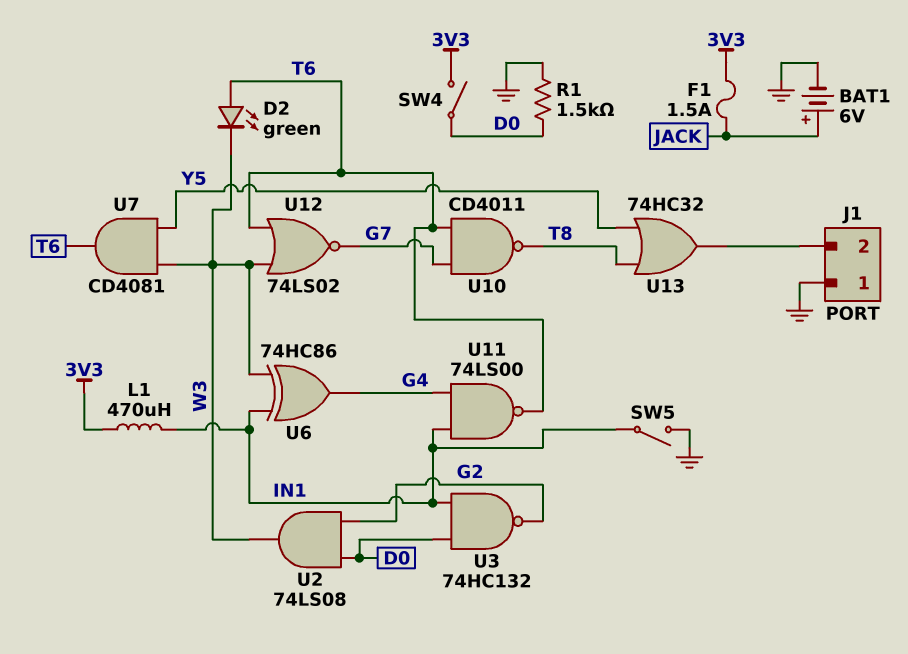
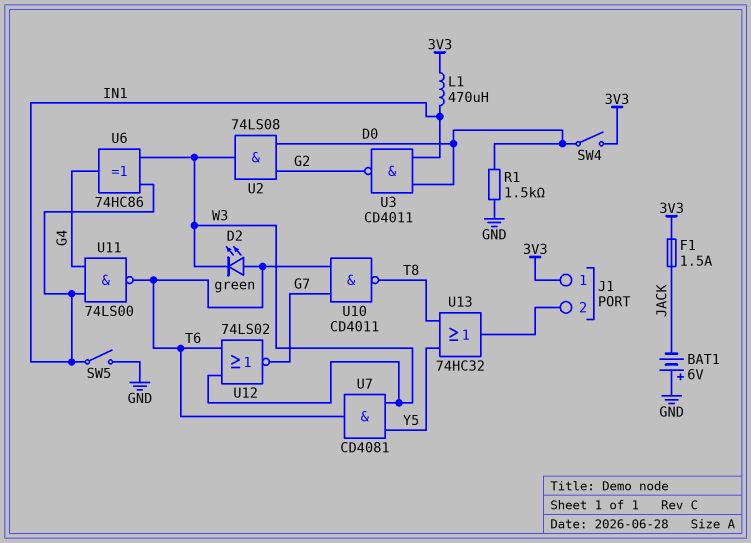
BAT1: 6V (plus JACK, minus GND) -> 6V (plus GND, minus JACK)
J1 pin 1: GND -> 3V3
U3: NAND 74HC132 (in D0, in IN1, out G2) -> NAND CD4011 (in D0, in IN1, out G2)

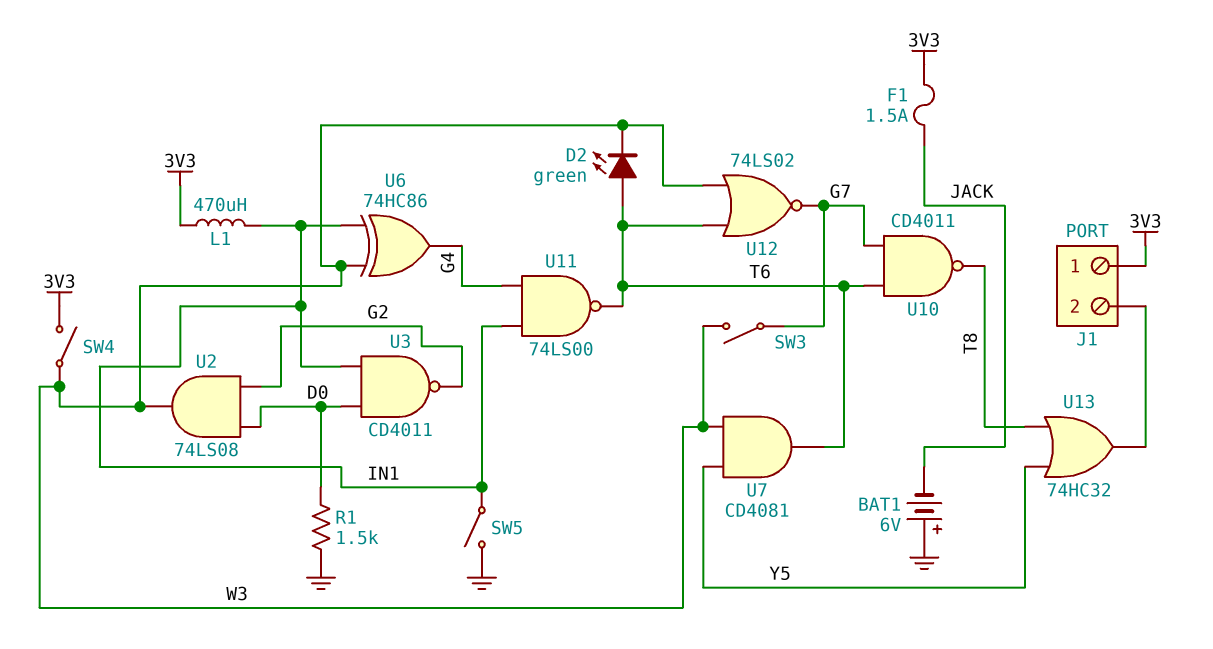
SW3: none -> switch (G7, W3)
SW4: switch (3V3, D0) -> switch (3V3, W3)

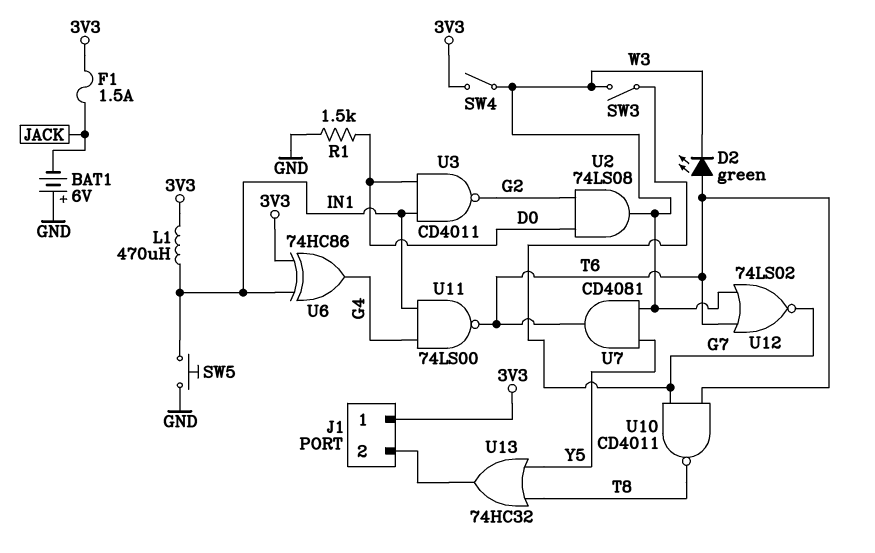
SW5: switch (GND, IN1) -> button (GND, IN1)
U6: XOR 74HC86 (in IN1, in W3, out G4) -> XOR 74HC86 (in 3V3, in IN1, out G4)

